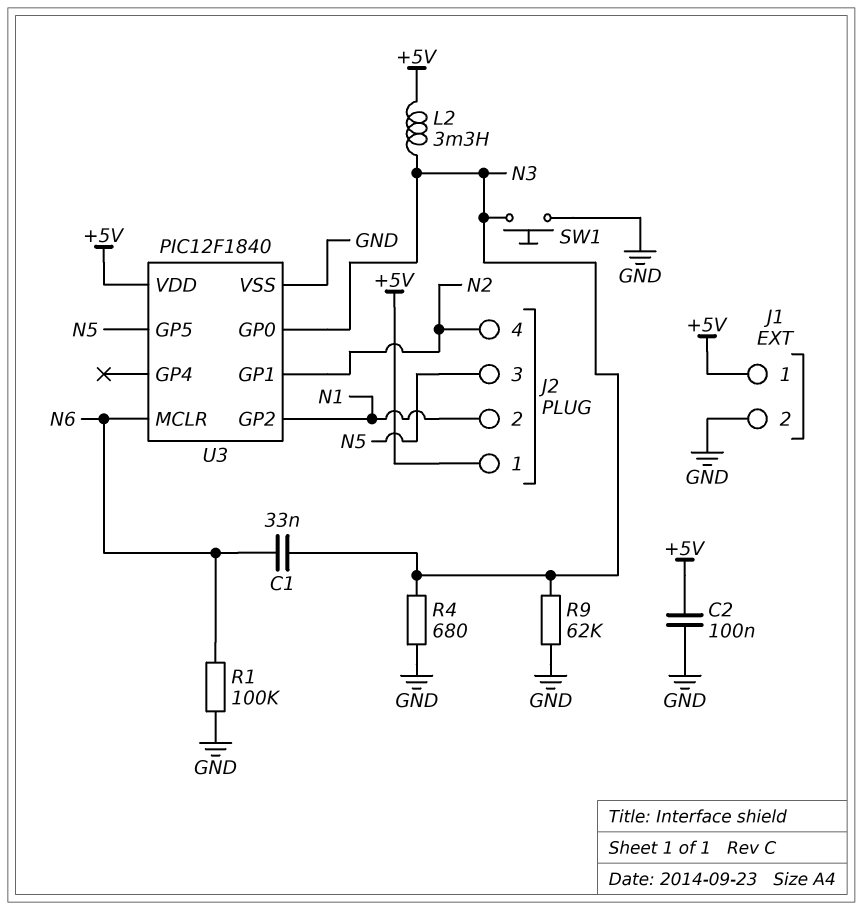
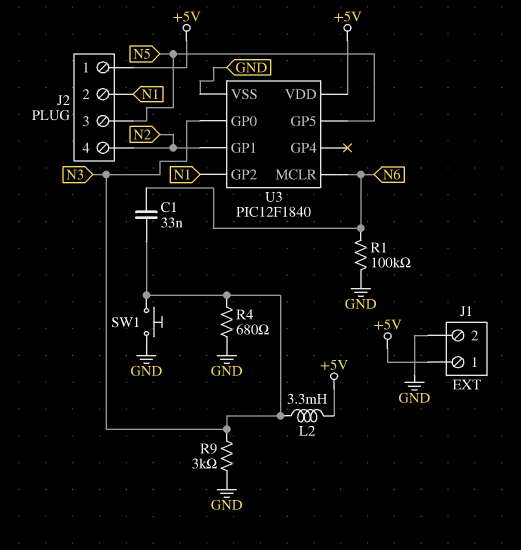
C2: 100nF (+5V, GND) -> none
R9: 62k (GND, N3) -> 3k (GND, N3)

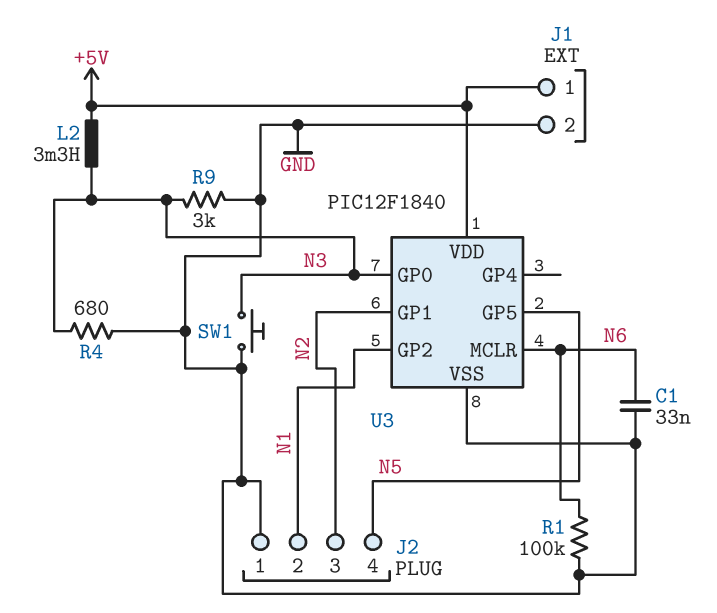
C1: 33nF (N3, N6) -> 33nF (GND, N6)
J2 pin 1: +5V -> GND
J2 pin 3: N5 -> N2
J2 pin 4: N2 -> N5

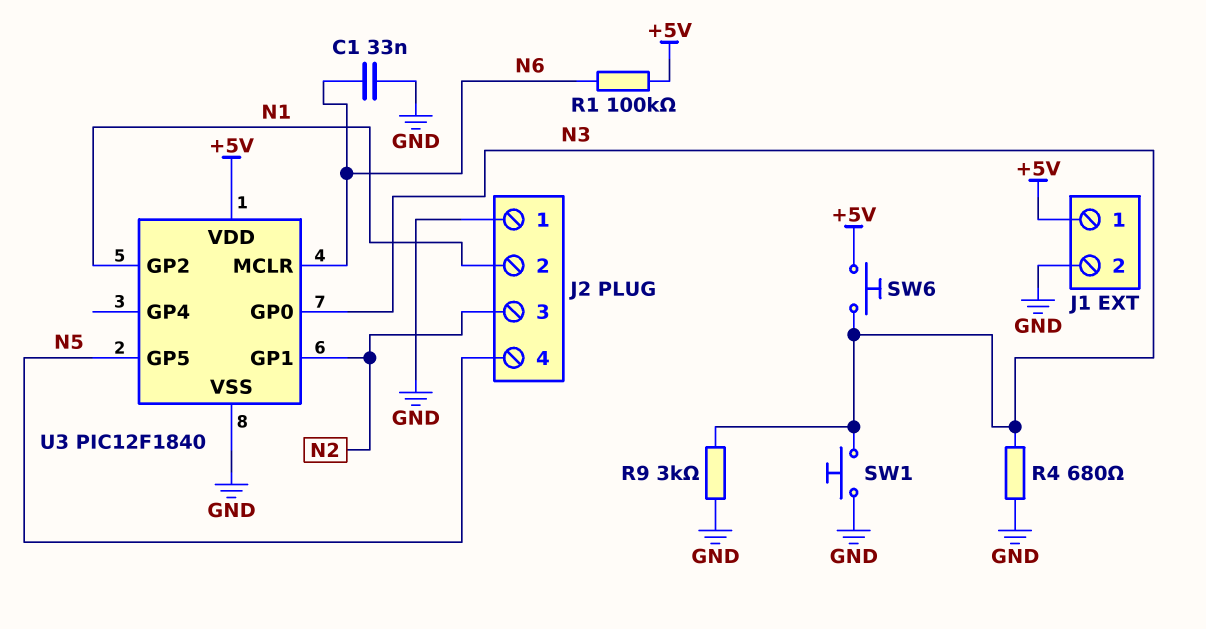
L2: 3.3mH (+5V, N3) -> none
R1: 100k (GND, N6) -> 100k (+5V, N6)
SW6: none -> button (+5V, N3)

